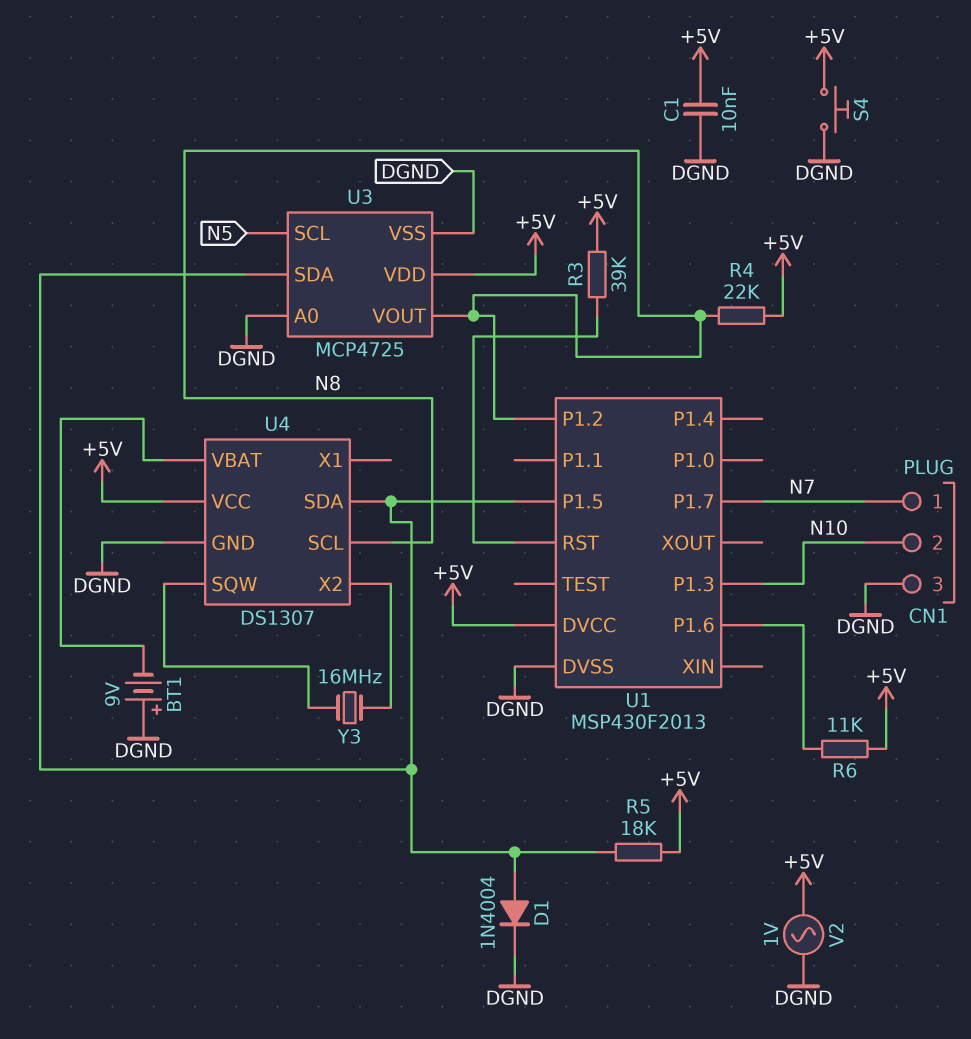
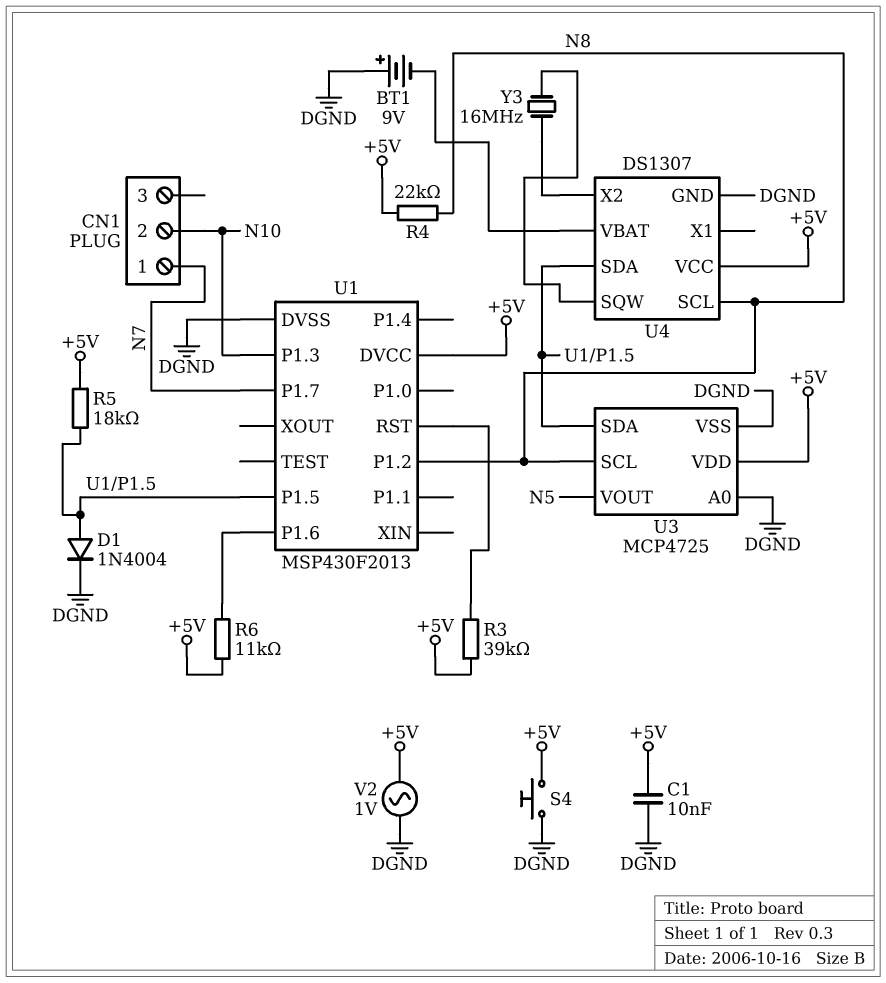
CN1 pin 3: DGND -> none
U3 pin SCL: N5 -> N8
U3 pin VOUT: N8 -> N5

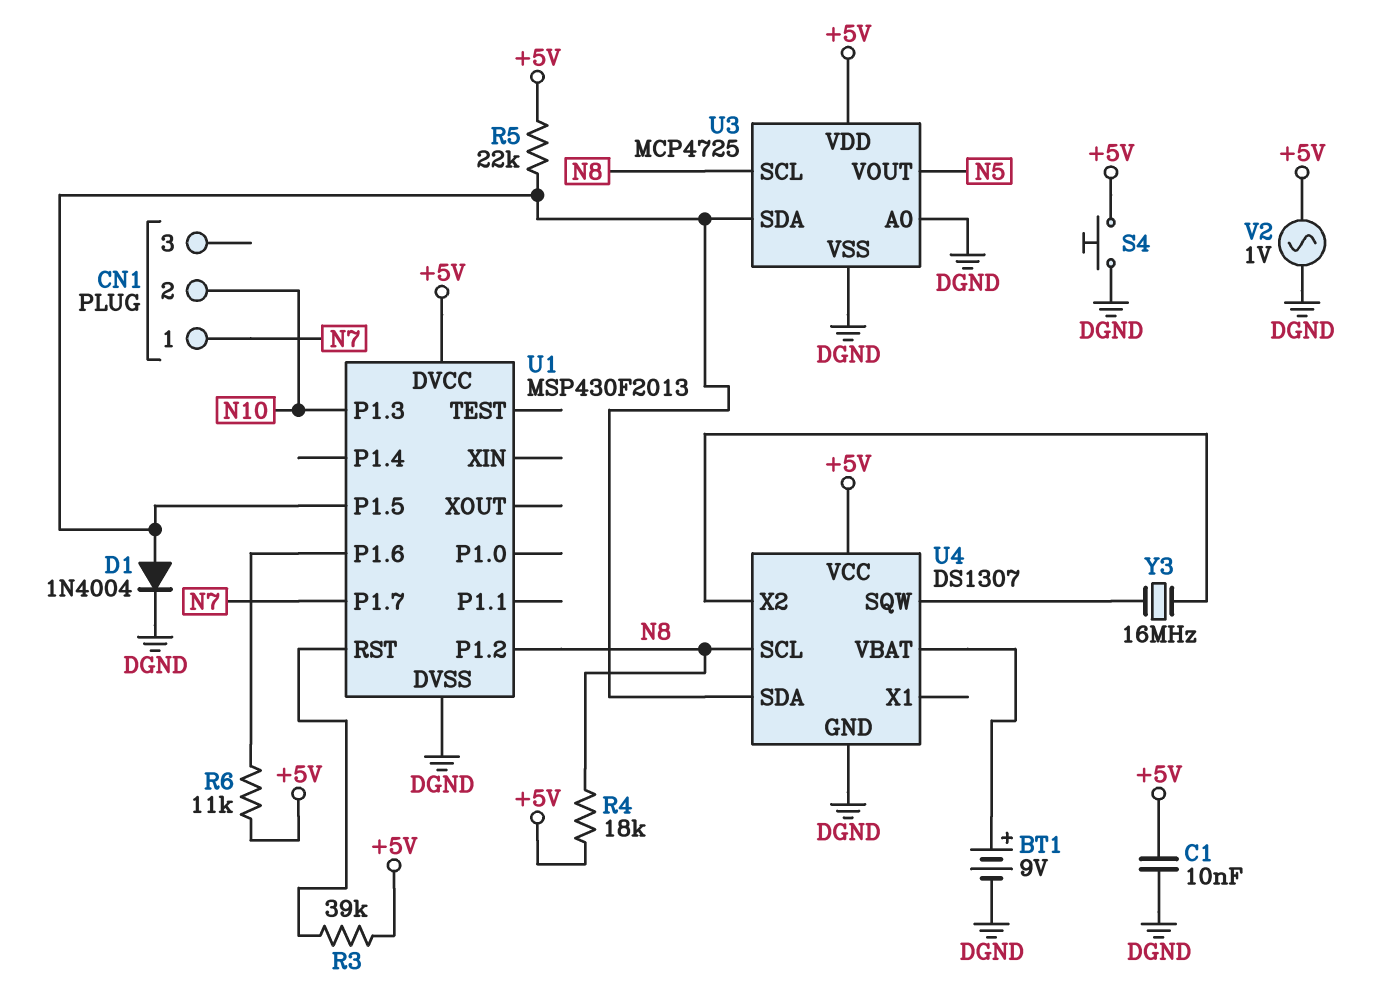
BT1: 9V (plus DGND, minus U4/VBAT) -> 9V (plus U4/VBAT, minus DGND)
R4: 22k (+5V, N8) -> 18k (+5V, N8)
R5: 18k (+5V, U1/P1.5) -> 22k (+5V, U1/P1.5)

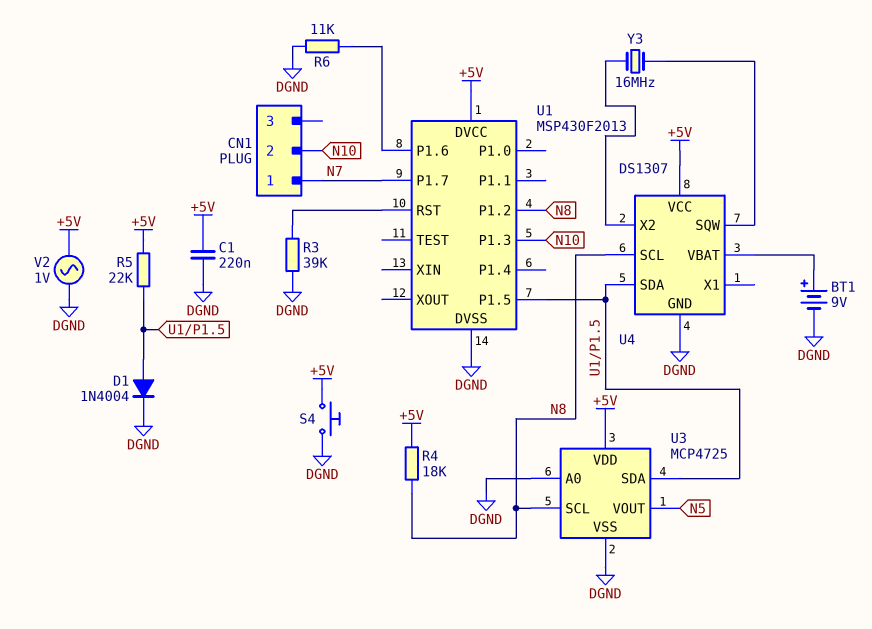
C1: 10nF (+5V, DGND) -> 220nF (+5V, DGND)
R3: 39k (+5V, U1/RST) -> 39k (DGND, U1/RST)
R6: 11k (+5V, U1/P1.6) -> 11k (DGND, U1/P1.6)

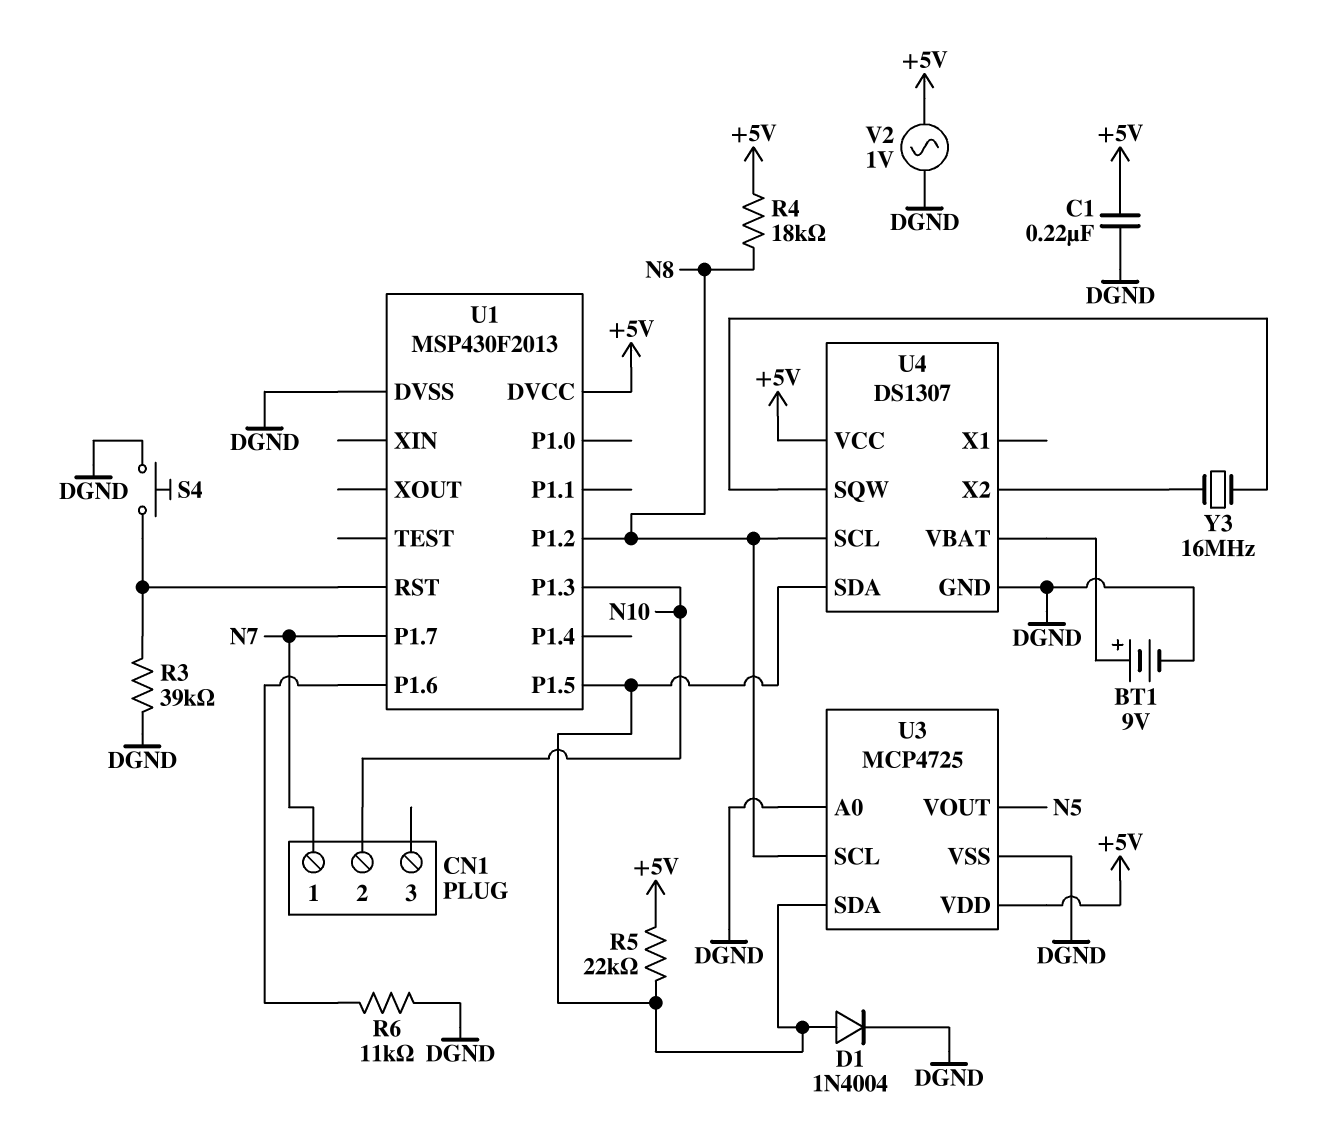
S4: button (+5V, DGND) -> button (DGND, U1/RST)

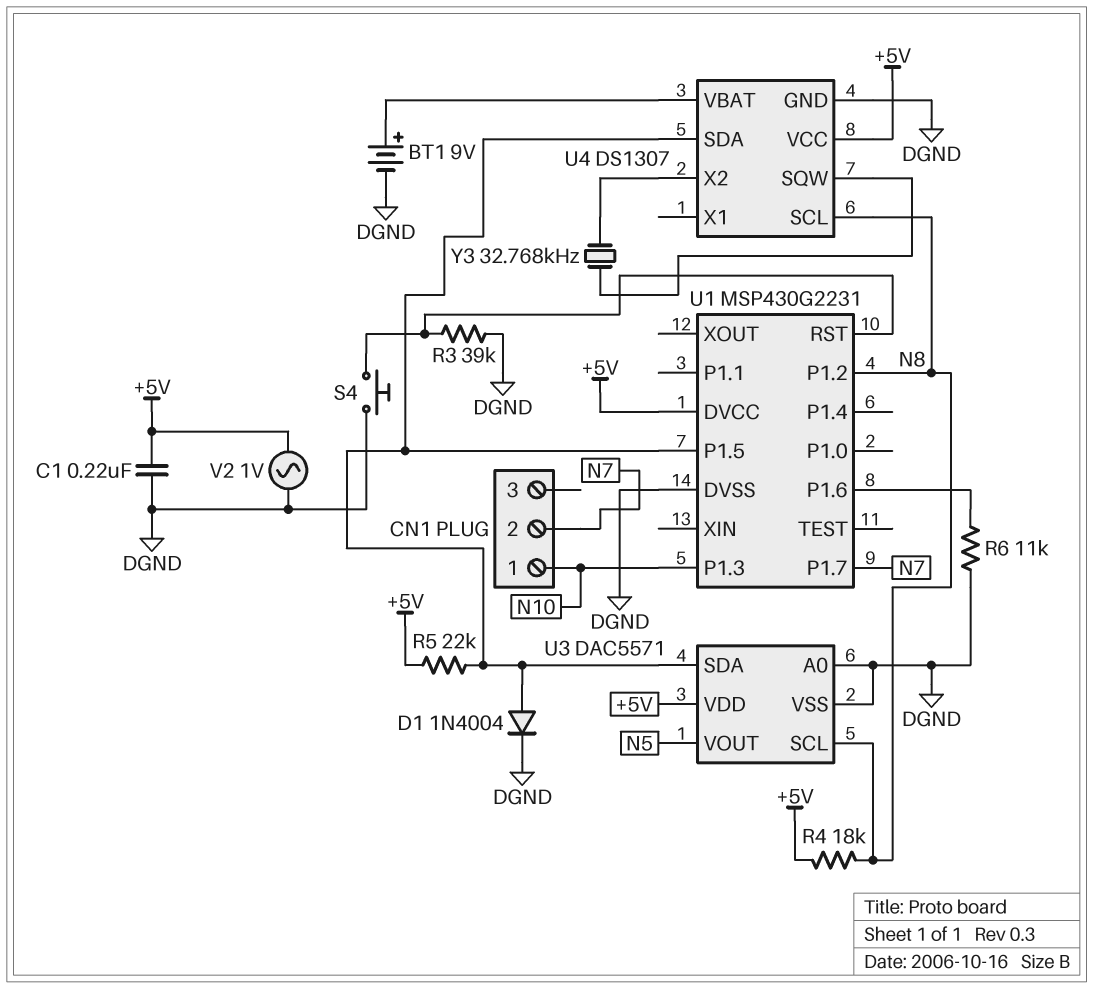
CN1 pin 1: N7 -> N10
CN1 pin 2: N10 -> N7
U1: MSP430F2013 -> MSP430G2231
U3: MCP4725 -> DAC5571
Y3: 16MHz (U4/SQW, U4/X2) -> 32.768kHz (U4/SQW, U4/X2)

